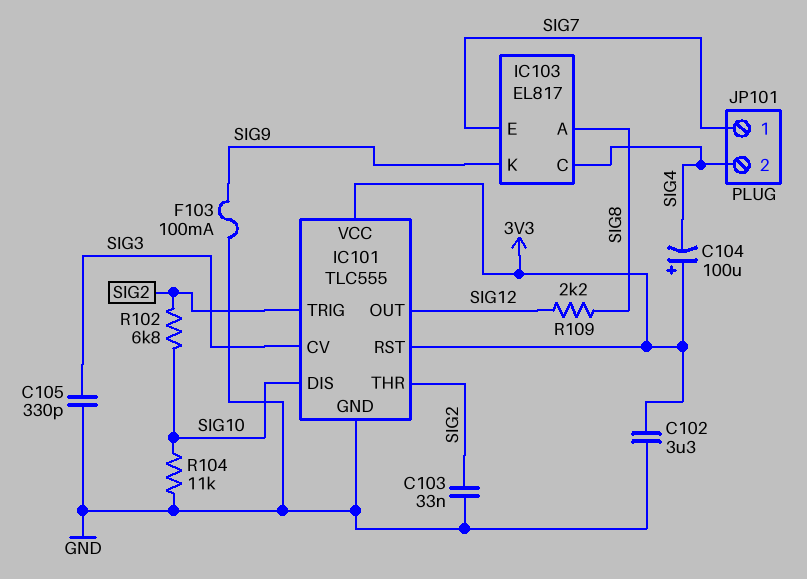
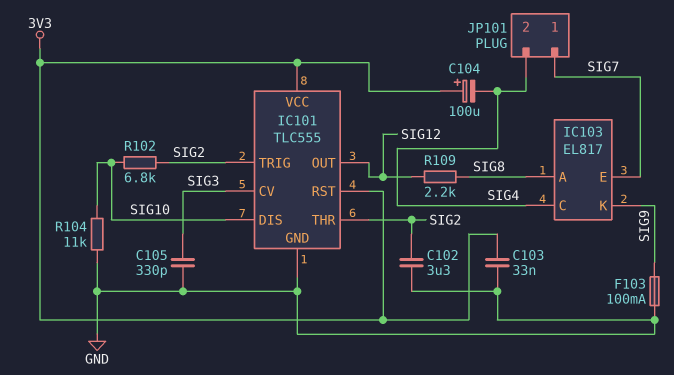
C102: 3.3uF (3V3, GND) -> 3.3uF (GND, SIG2)
C103: 33nF (GND, SIG2) -> 33nF (3V3, GND)

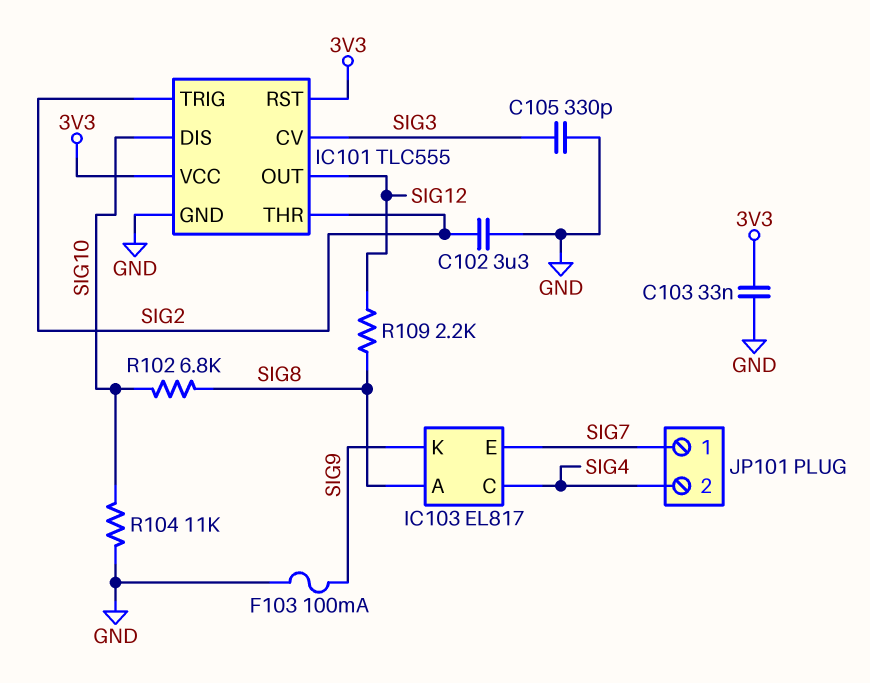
C104: 100uF (plus 3V3, minus SIG4) -> none
R102: 6.8k (SIG2, SIG10) -> 6.8k (SIG8, SIG10)

